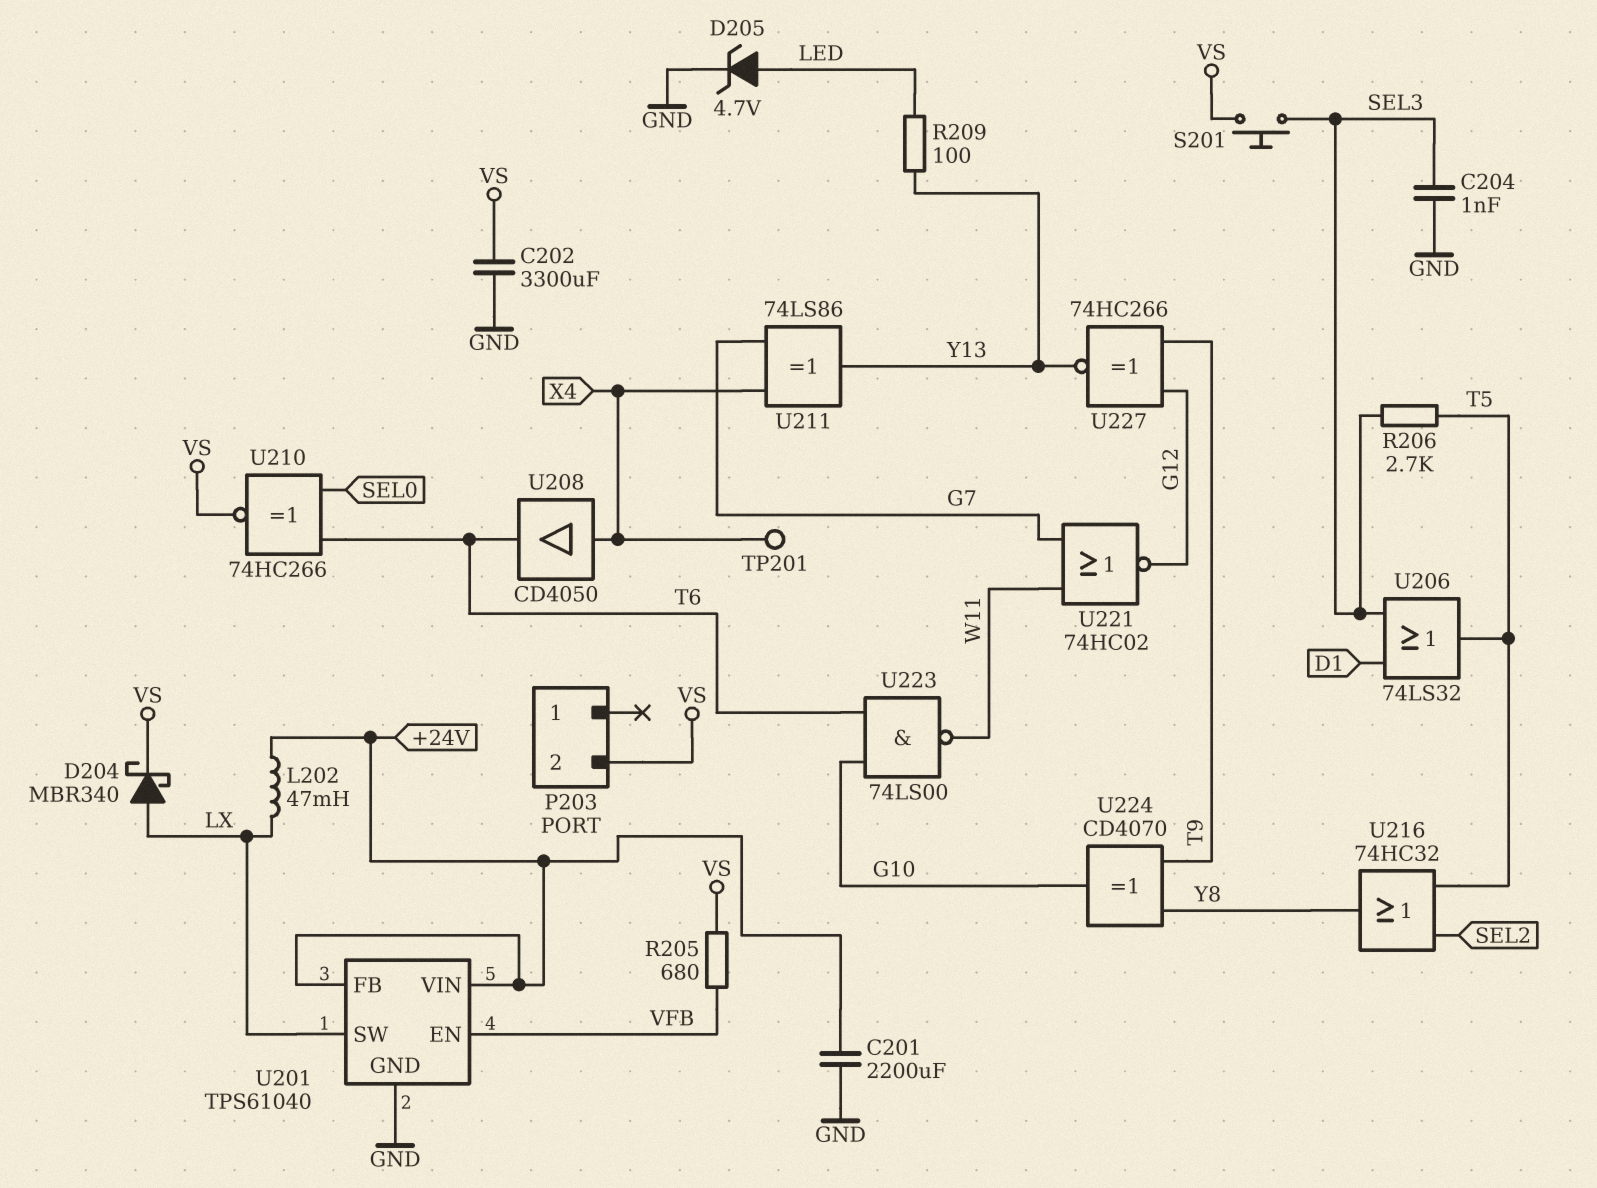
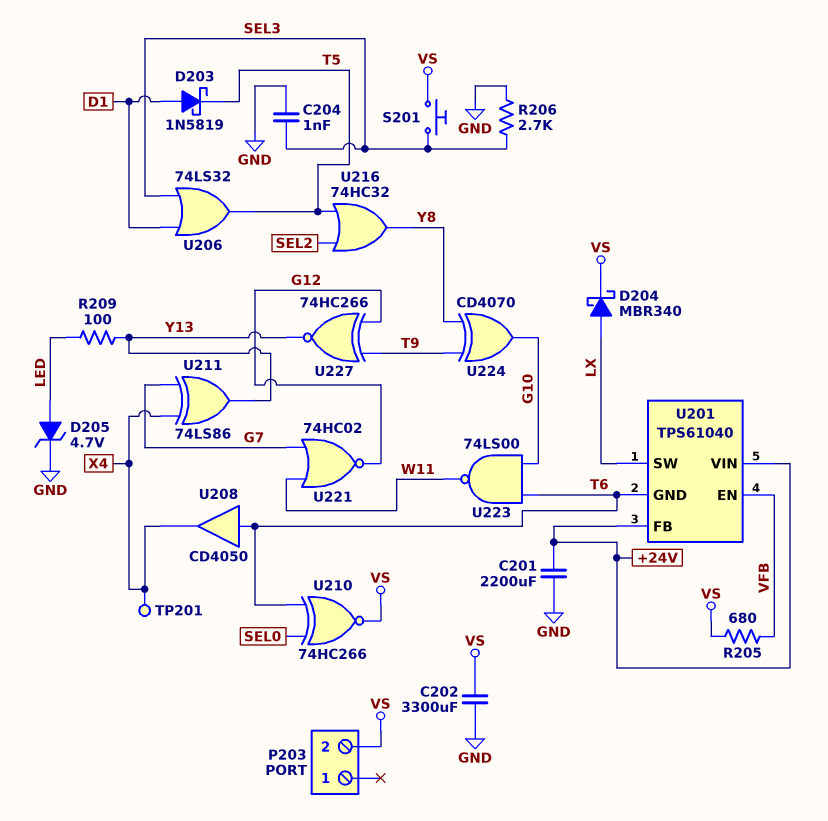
D203: none -> schottky 1N5819 (A D1, K T5)
L202: 47mH (+24V, LX) -> none
R206: 2.7k (SEL3, T5) -> 2.7k (GND, SEL3)
U201 pin GND: GND -> T6
U208: buffer CD4050 (in X4, out T6) -> buffer CD4050 (in T6, out X4)

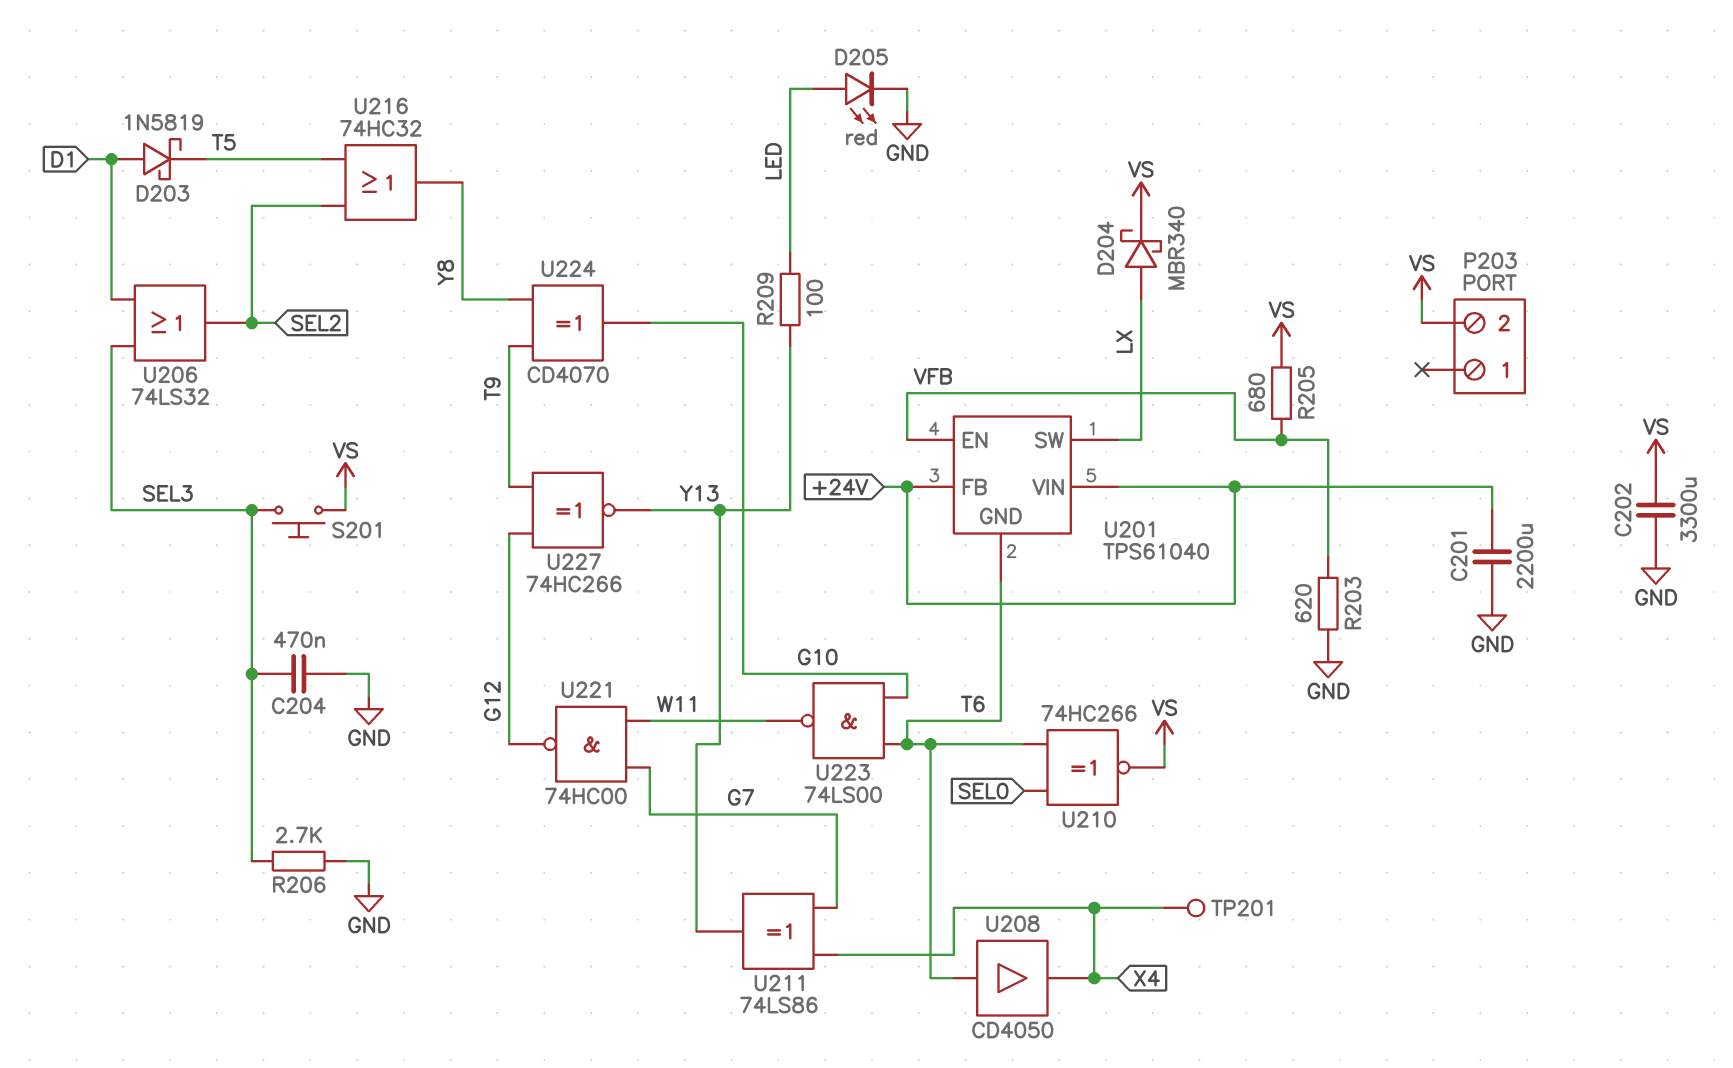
C204: 1nF (GND, SEL3) -> 470nF (GND, SEL3)
D205: zener 4.7V (A LED, K GND) -> LED red (A LED, K GND)
R203: none -> 620 (GND, VFB)
U206: OR 74LS32 (in D1, in SEL3, out T5) -> OR 74LS32 (in D1, in SEL3, out SEL2)
U221: NOR 74HC02 (in G7, in W11, out G12) -> NAND 74HC00 (in G7, in W11, out G12)

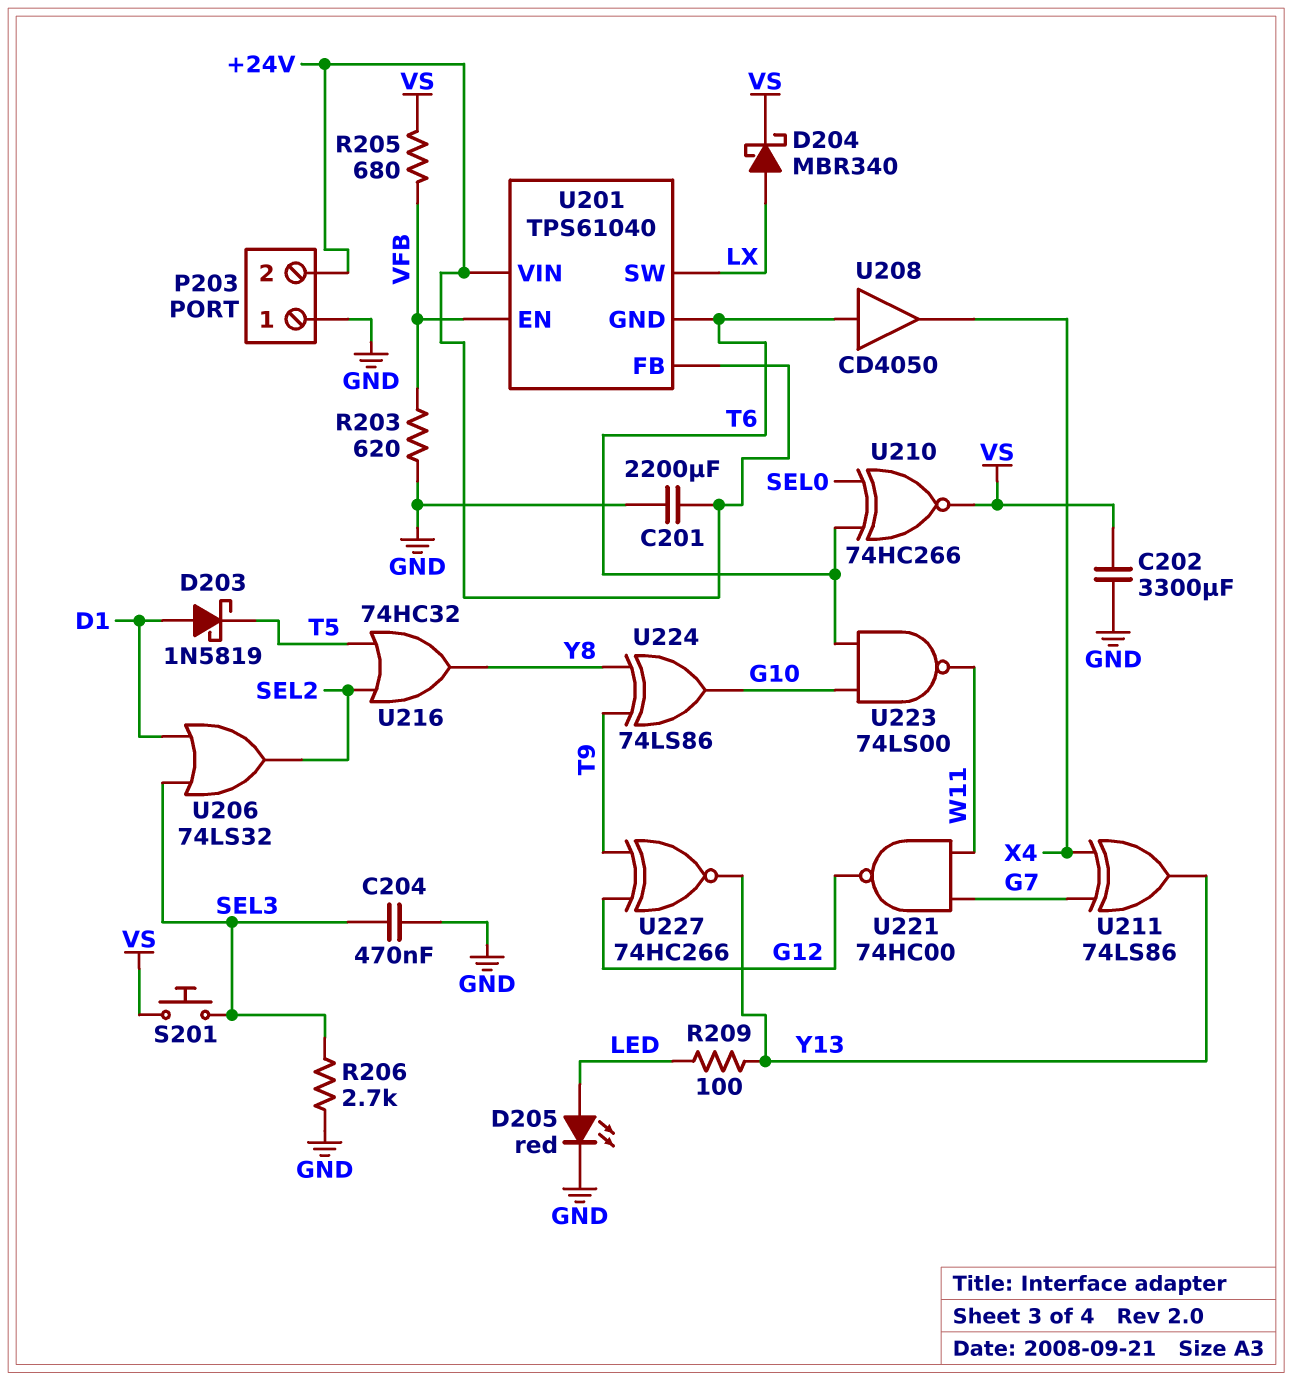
P203 pin 1: none -> GND
P203 pin 2: VS -> +24V
TP201: test point (X4) -> none
U224: XOR CD4070 (in T9, in Y8, out G10) -> XOR 74LS86 (in T9, in Y8, out G10)

